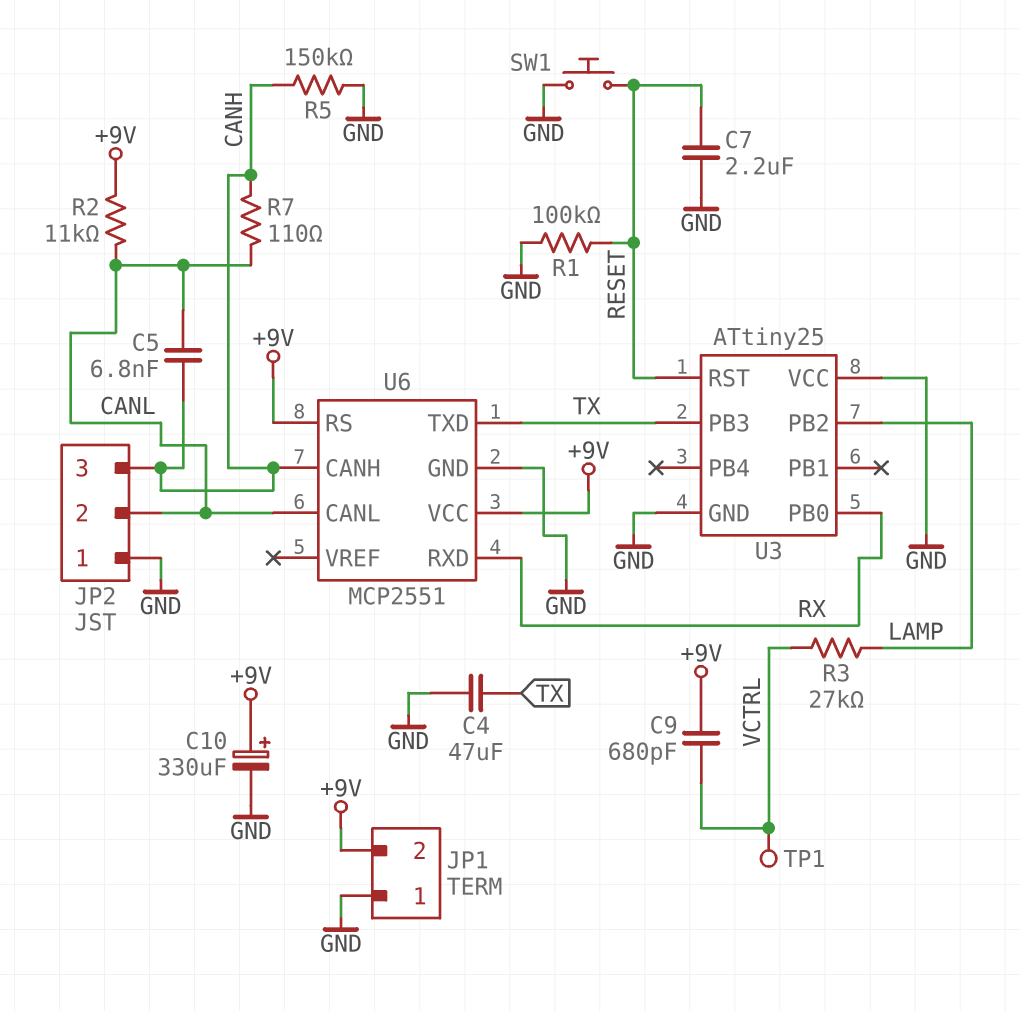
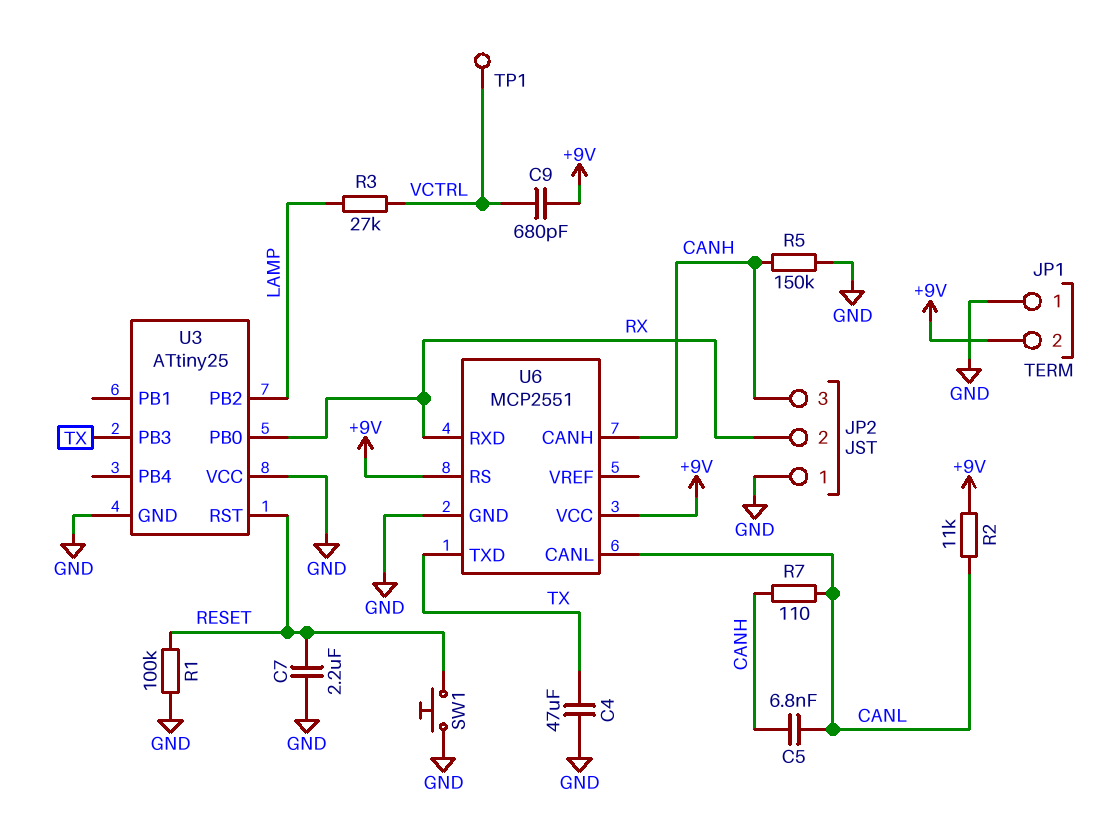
C10: 330uF (plus +9V, minus GND) -> none
JP2 pin 2: CANL -> RX

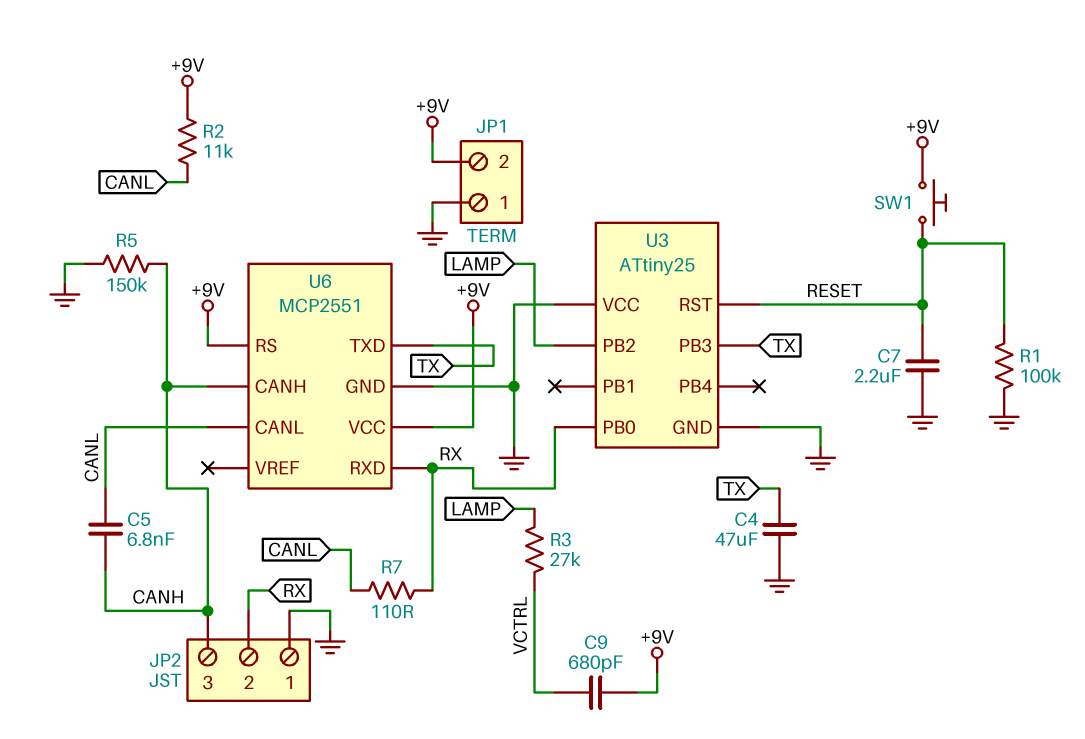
R7: 110 (CANH, CANL) -> 110 (CANL, RX)
SW1: button (GND, RESET) -> button (+9V, RESET)
TP1: test point (VCTRL) -> none

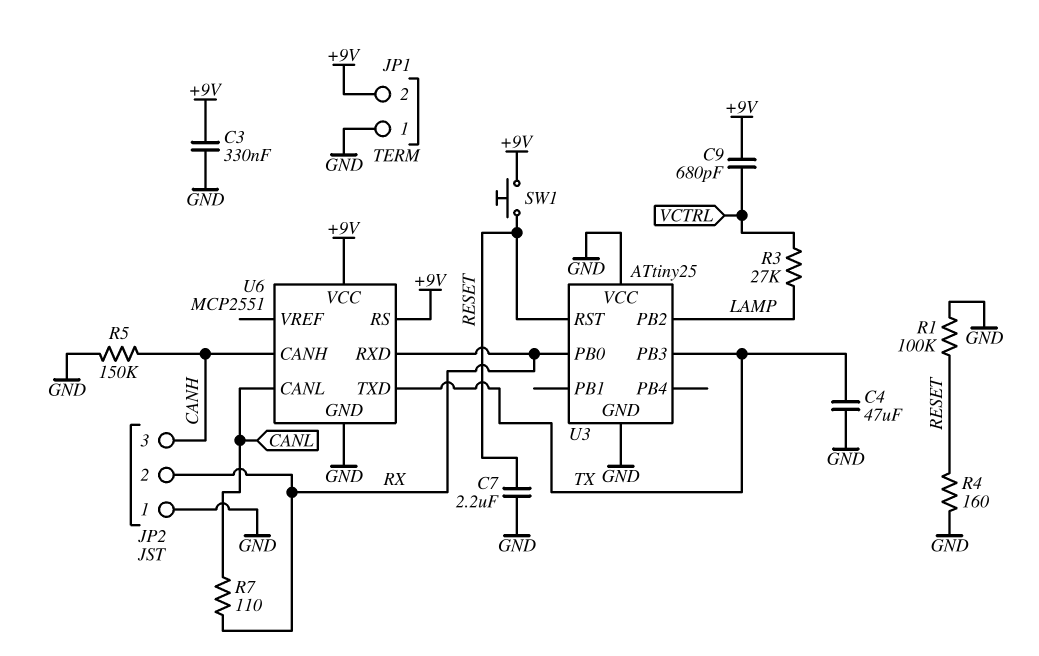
C3: none -> 330nF (+9V, GND)
C5: 6.8nF (CANH, CANL) -> none
R2: 11k (+9V, CANL) -> none
R4: none -> 160 (GND, RESET)

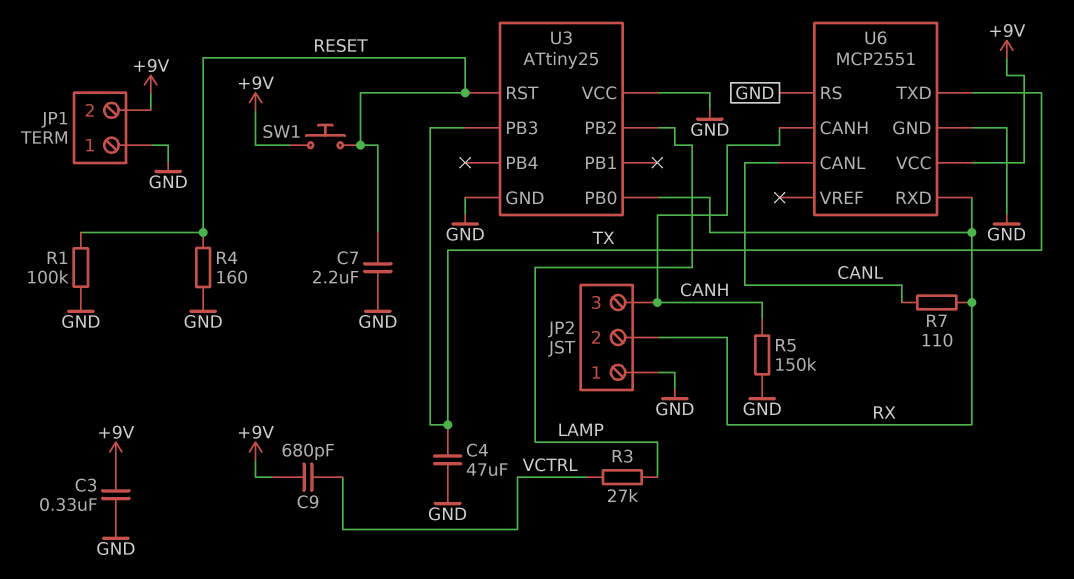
U6 pin RS: +9V -> GND

